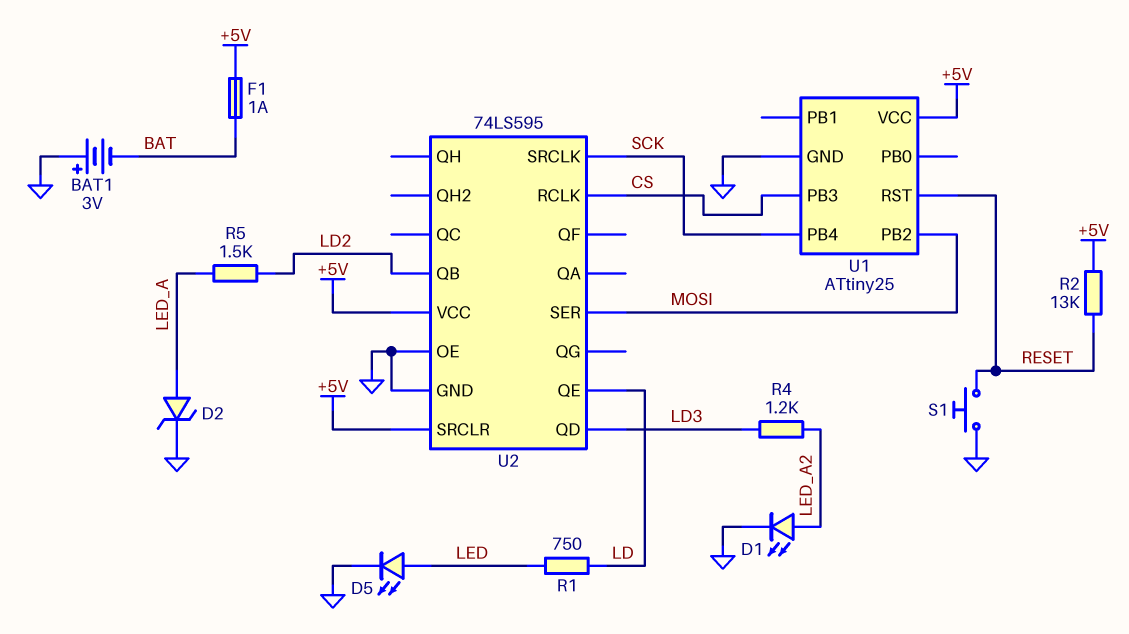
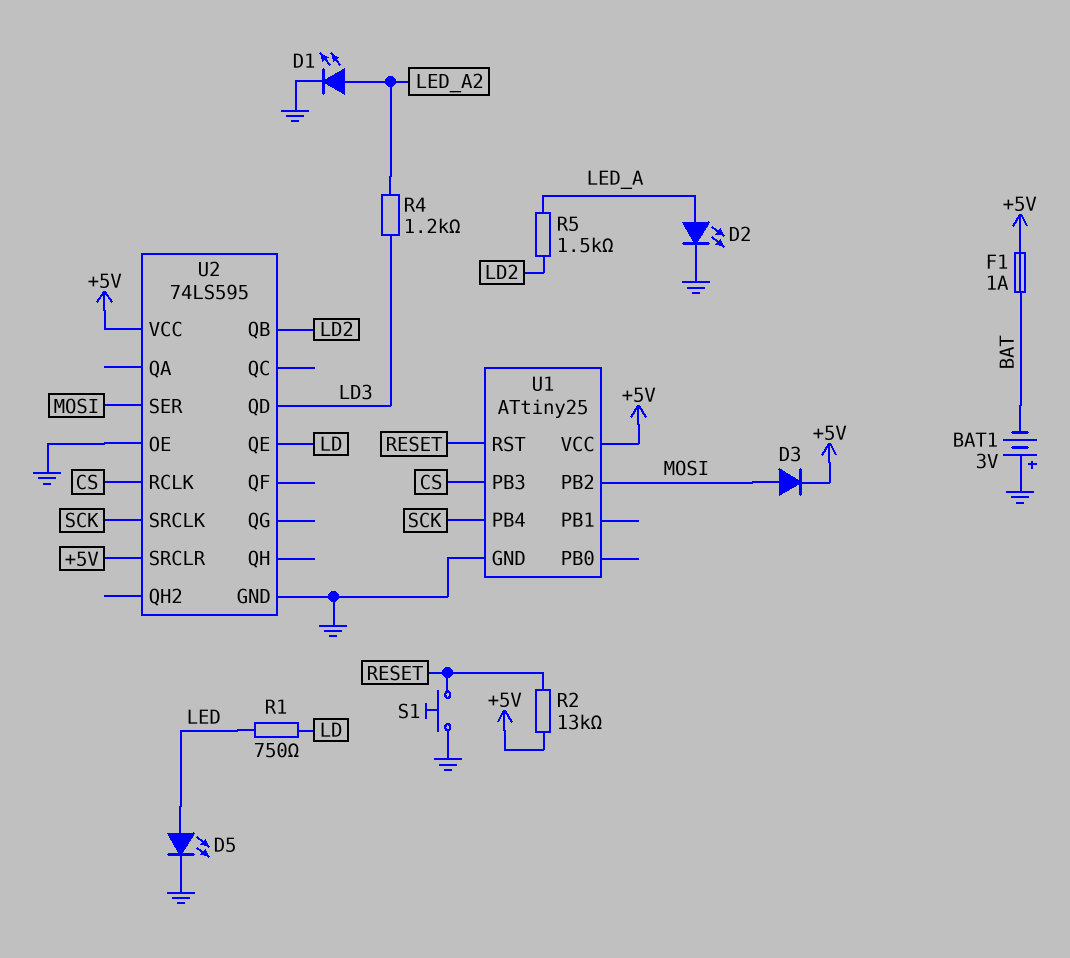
D2: zener (A LED_A, K GND) -> LED (A LED_A, K GND)
D3: none -> diode (A MOSI, K +5V)

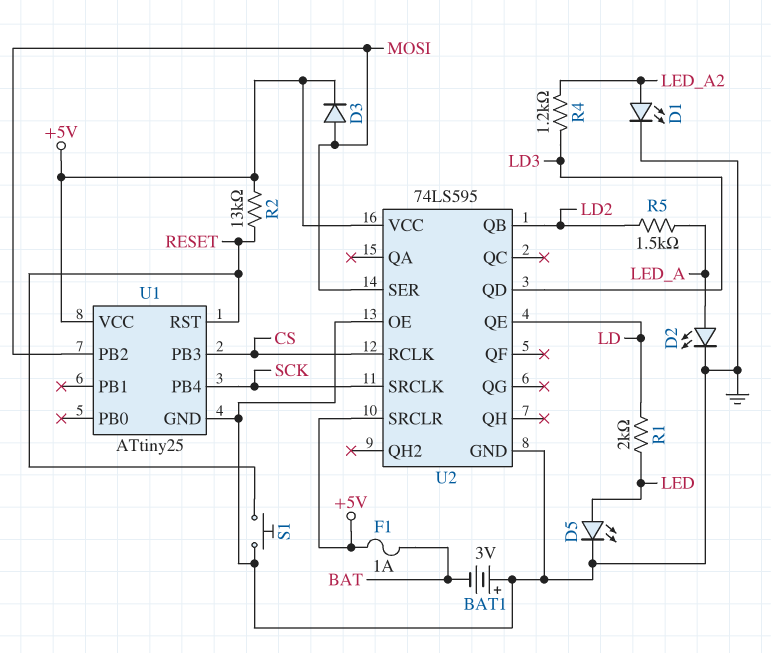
R1: 750 (LD, LED) -> 2k (LD, LED)

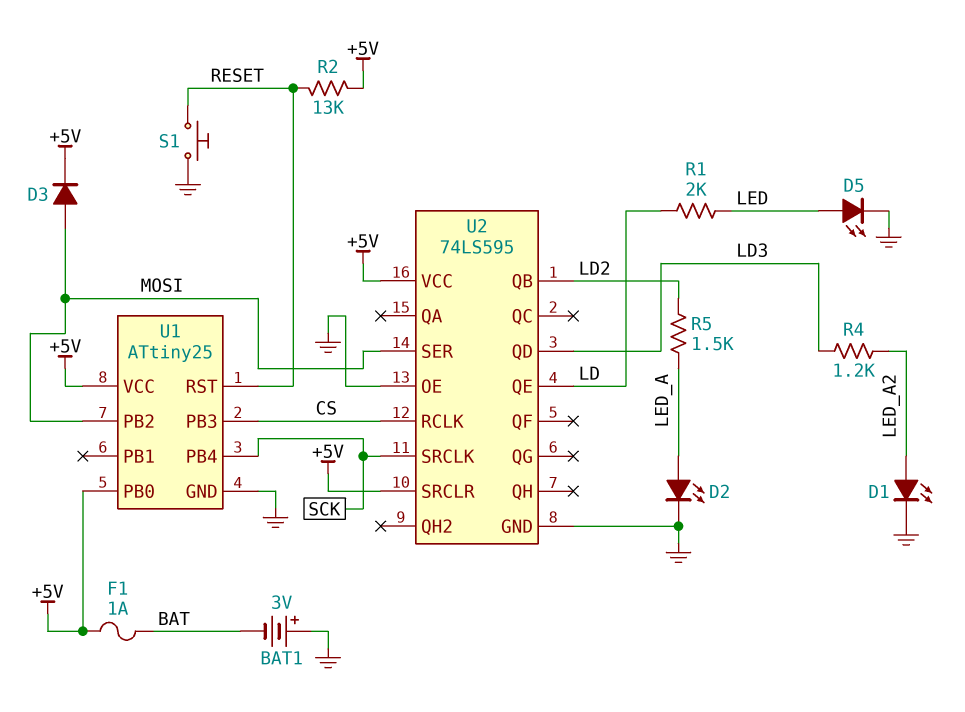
U1 pin PB0: none -> +5V

